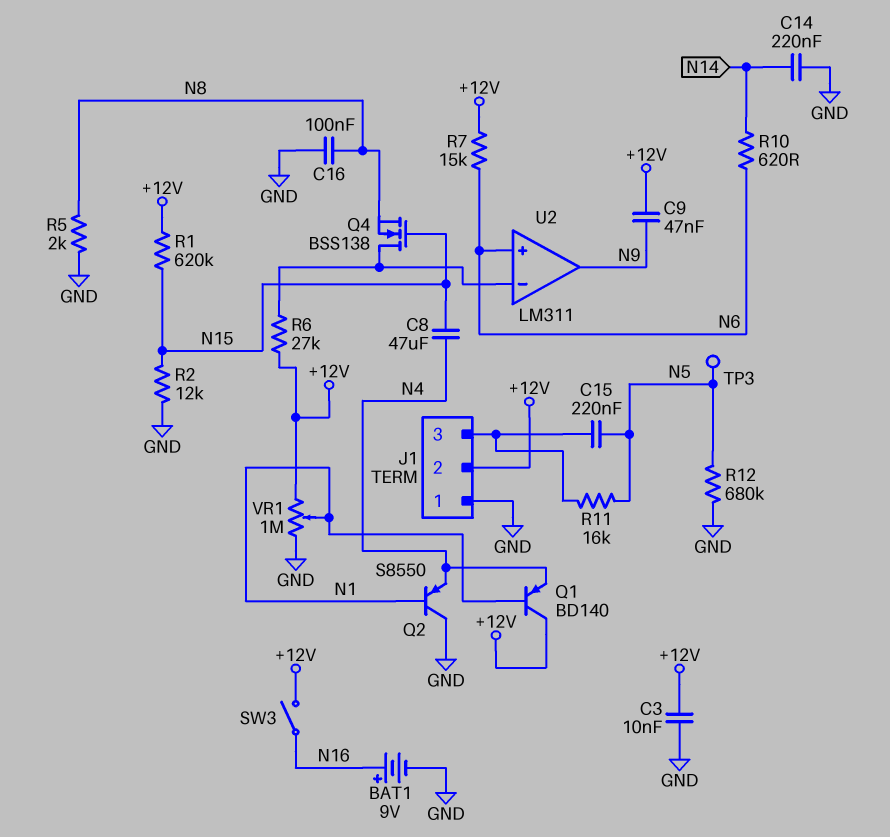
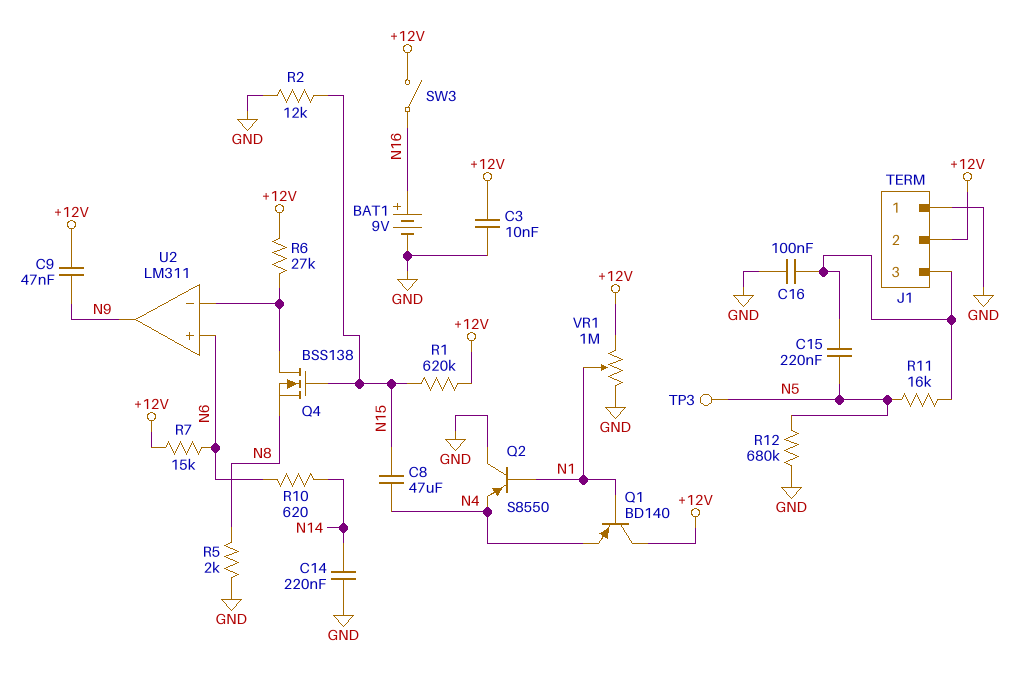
C16: 100nF (GND, N8) -> 100nF (GND, J1/3)

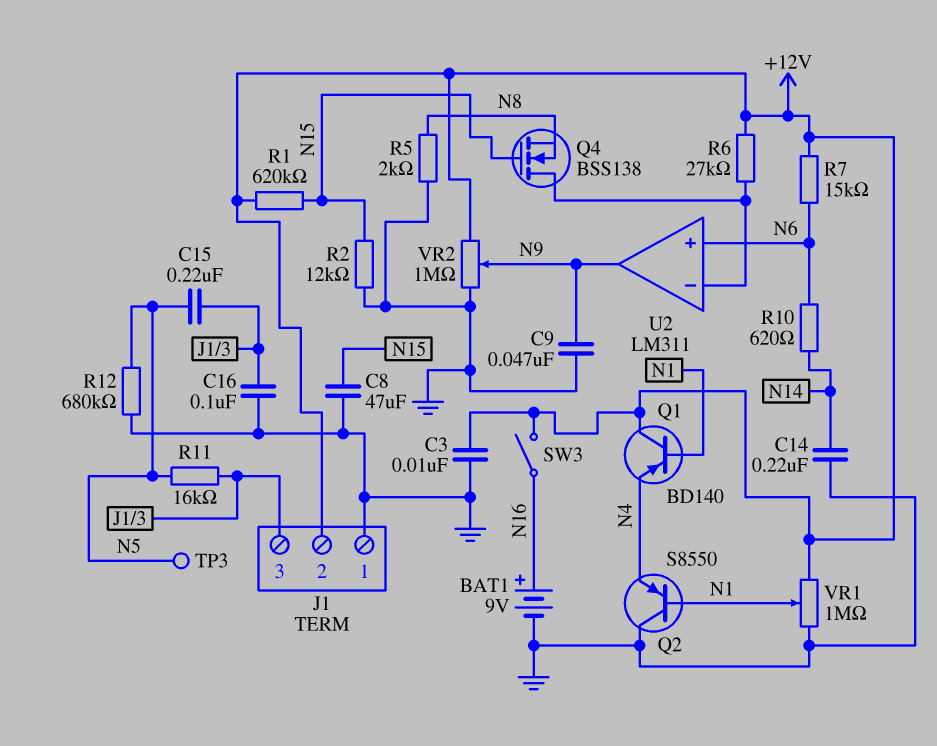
C8: 47uF (N4, N15) -> 47uF (GND, N15)
C9: 47nF (+12V, N9) -> 47nF (GND, N9)
VR2: none -> 1M (+12V, GND, wiper N9)

